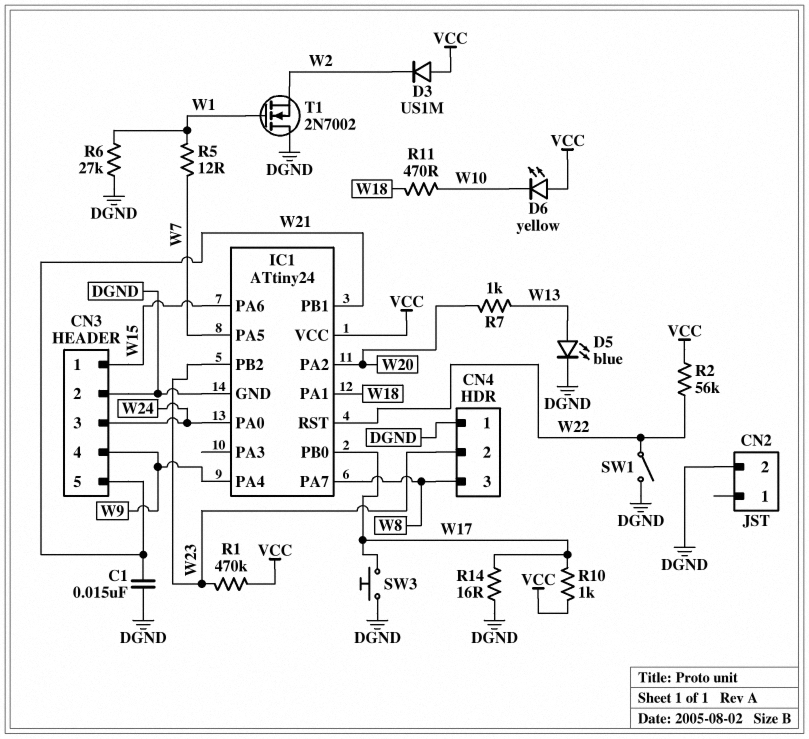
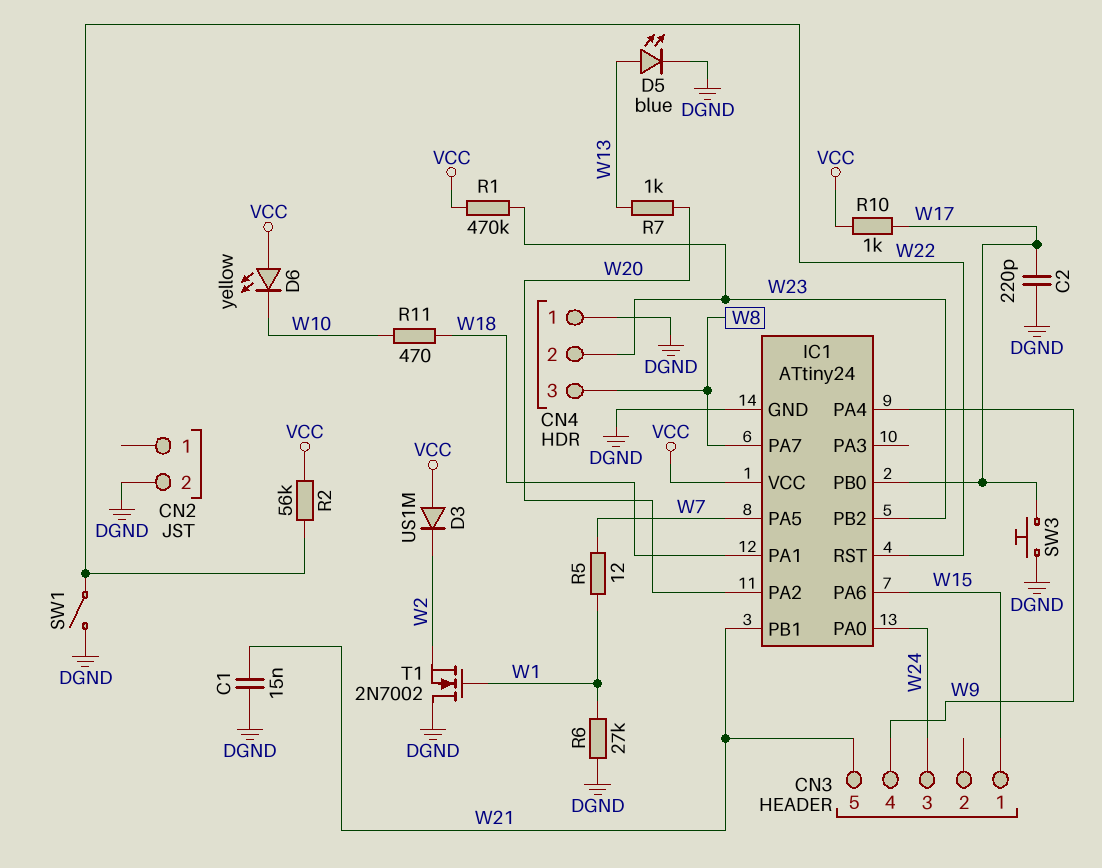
C2: none -> 220pF (DGND, W17)
CN3 pin 2: DGND -> none
R14: 16 (DGND, W17) -> none

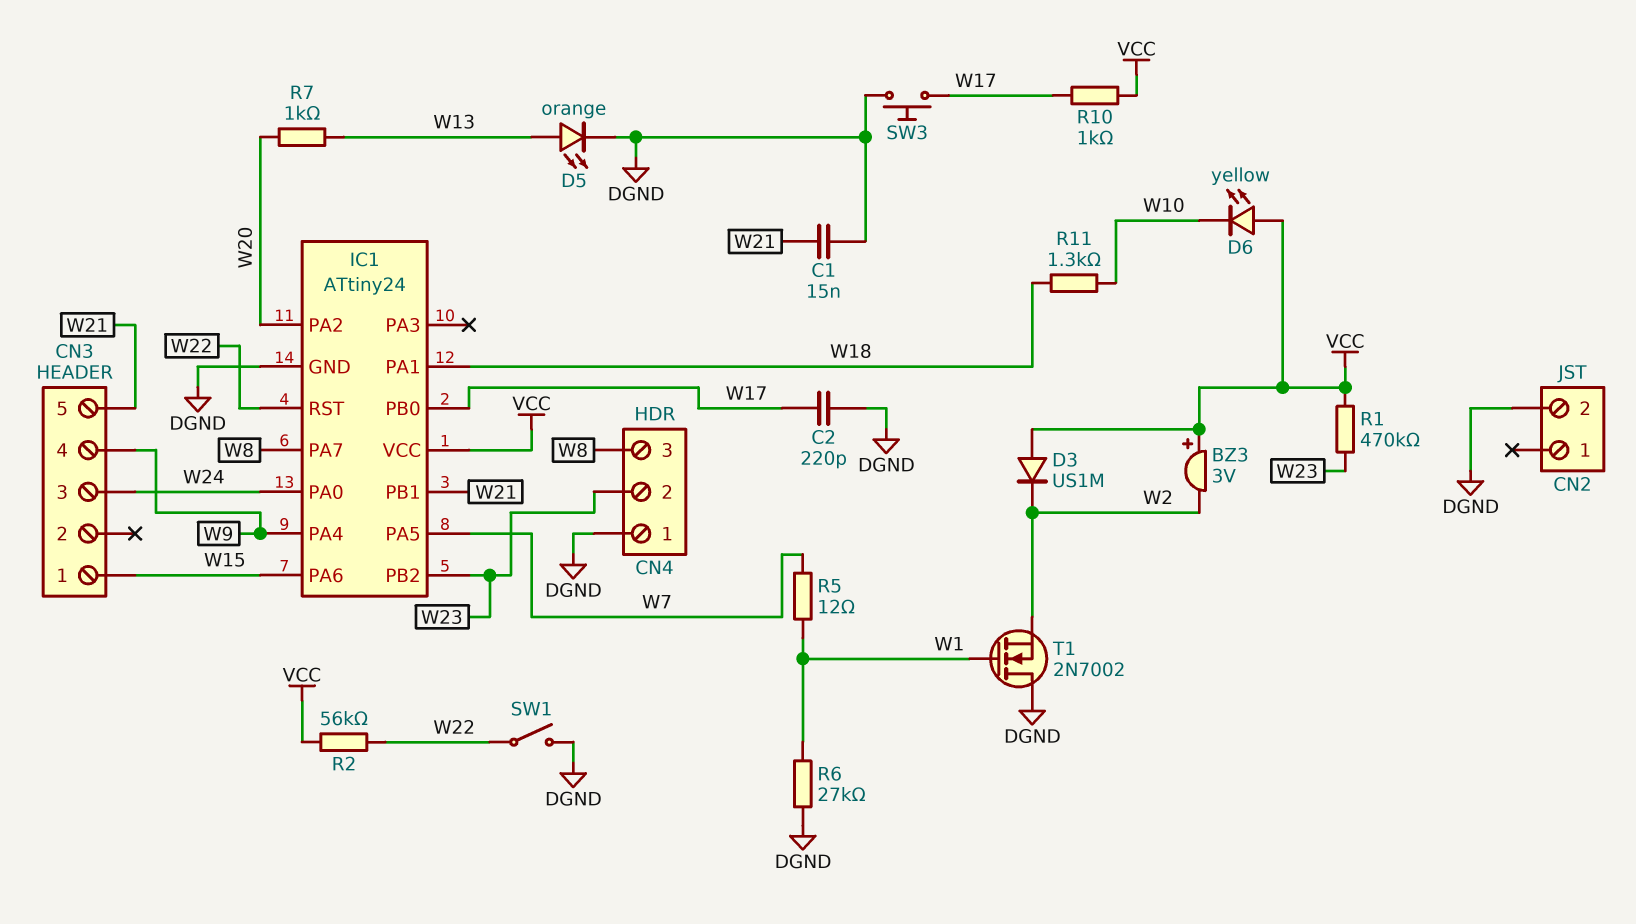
BZ3: none -> buzzer 3V (plus VCC, minus W2)
D5: LED blue (A W13, K DGND) -> LED orange (A W13, K DGND)
R11: 470 (W10, W18) -> 1.3k (W10, W18)

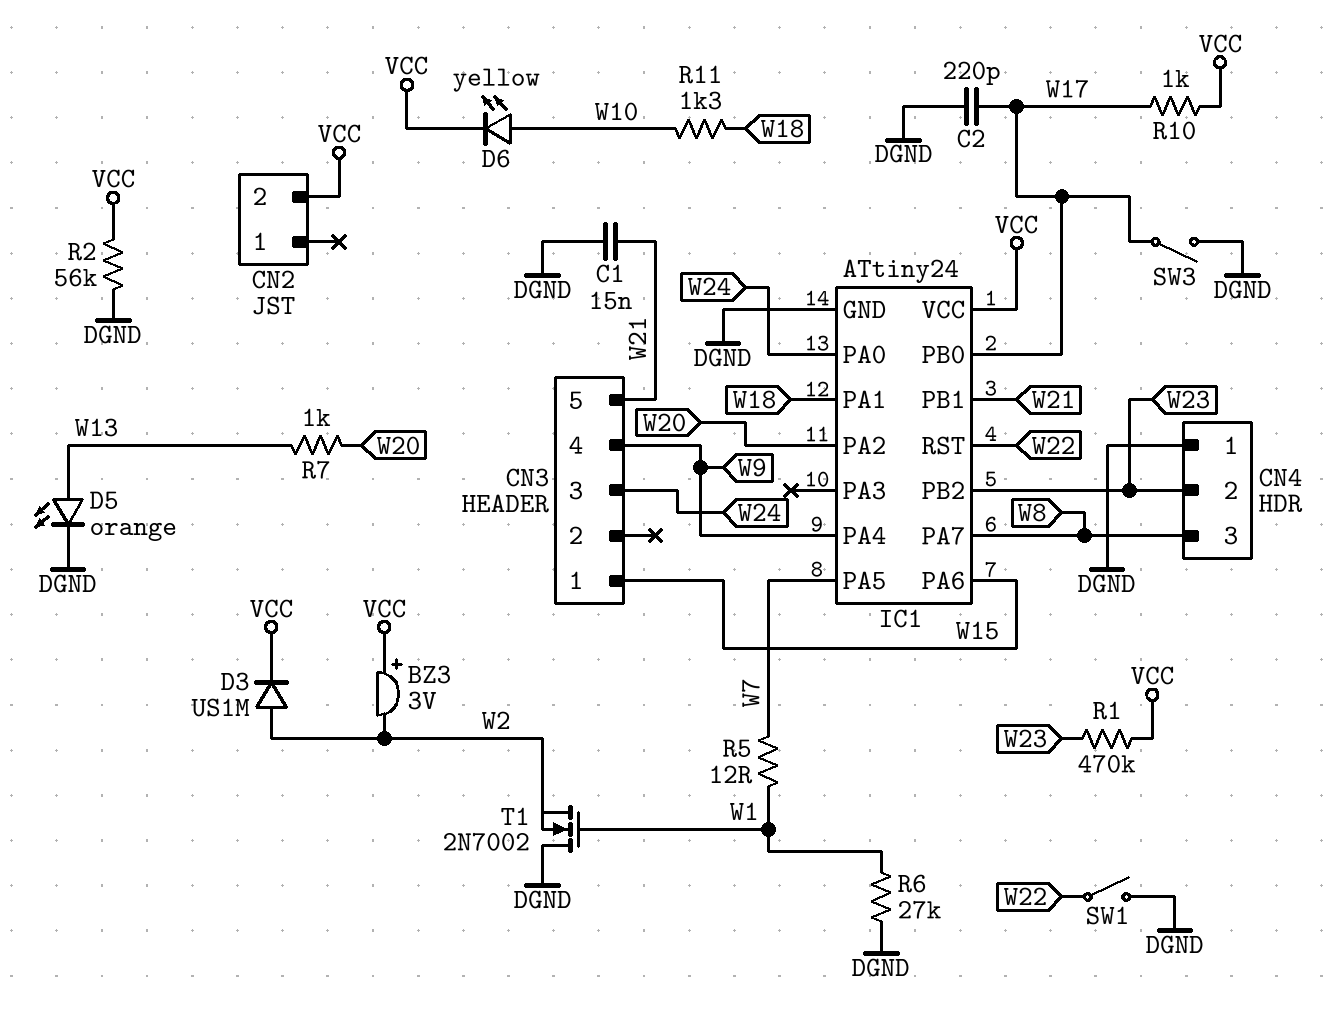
CN2 pin 2: DGND -> VCC
D3: diode US1M (A VCC, K W2) -> diode US1M (A W2, K VCC)
D6: LED yellow (A VCC, K W10) -> LED yellow (A W10, K VCC)
R2: 56k (VCC, W22) -> 56k (DGND, VCC)
SW3: button (DGND, W17) -> switch (DGND, W17)

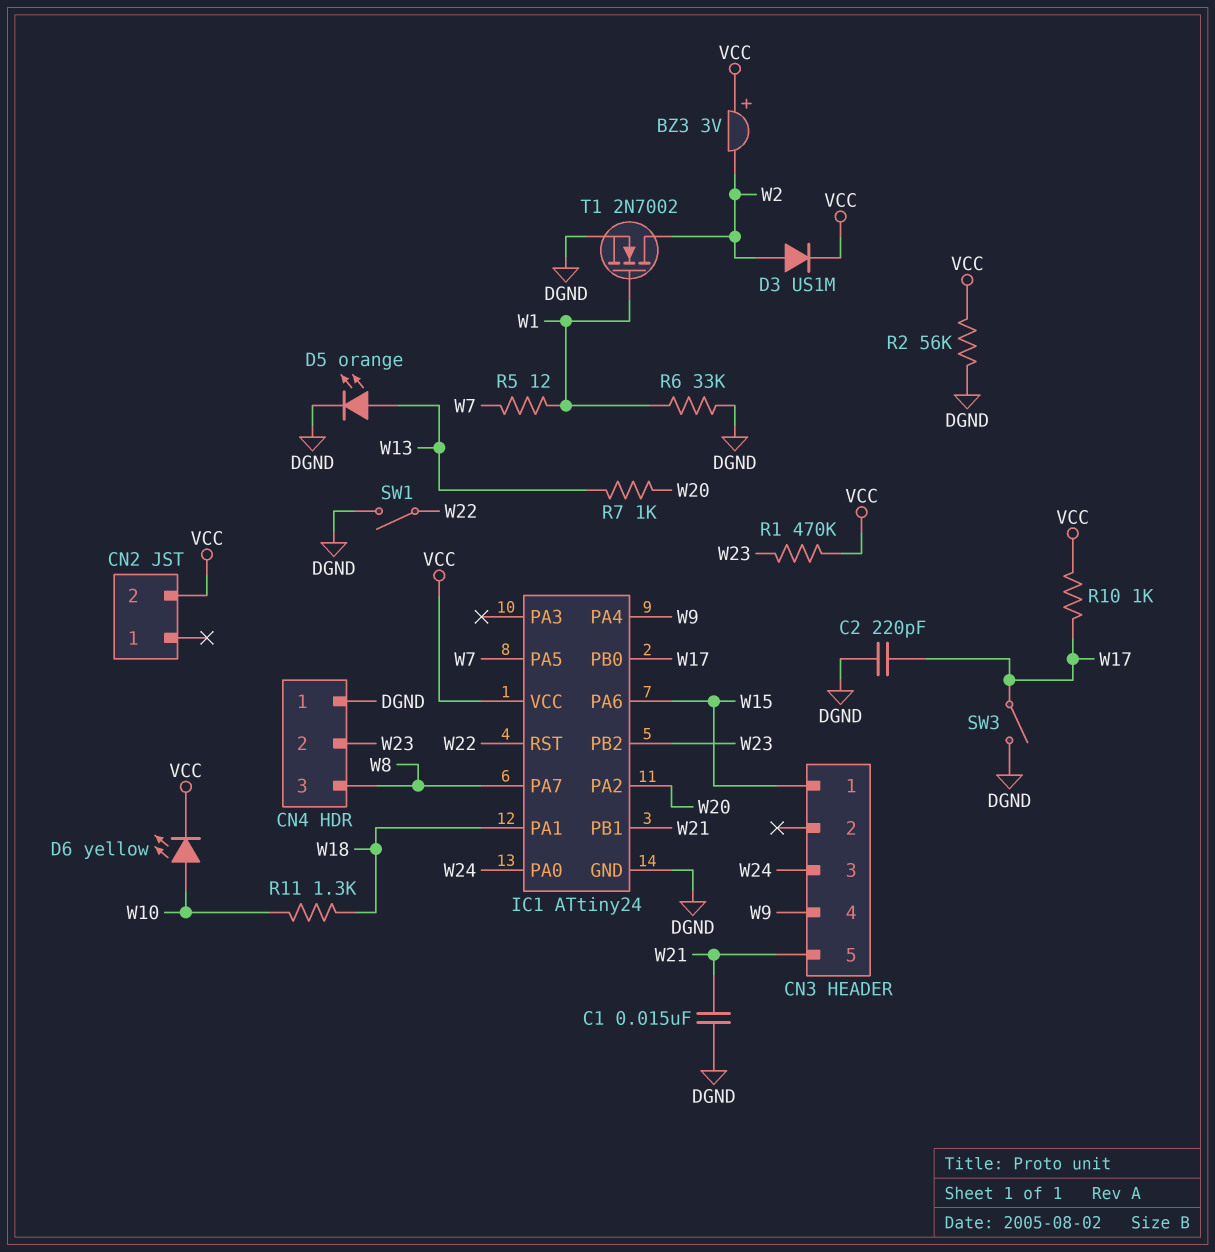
R6: 27k (DGND, W1) -> 33k (DGND, W1)
T1: NMOS 2N7002 (G W1, D DGND, S W2) -> NMOS 2N7002 (G W1, D W2, S DGND)

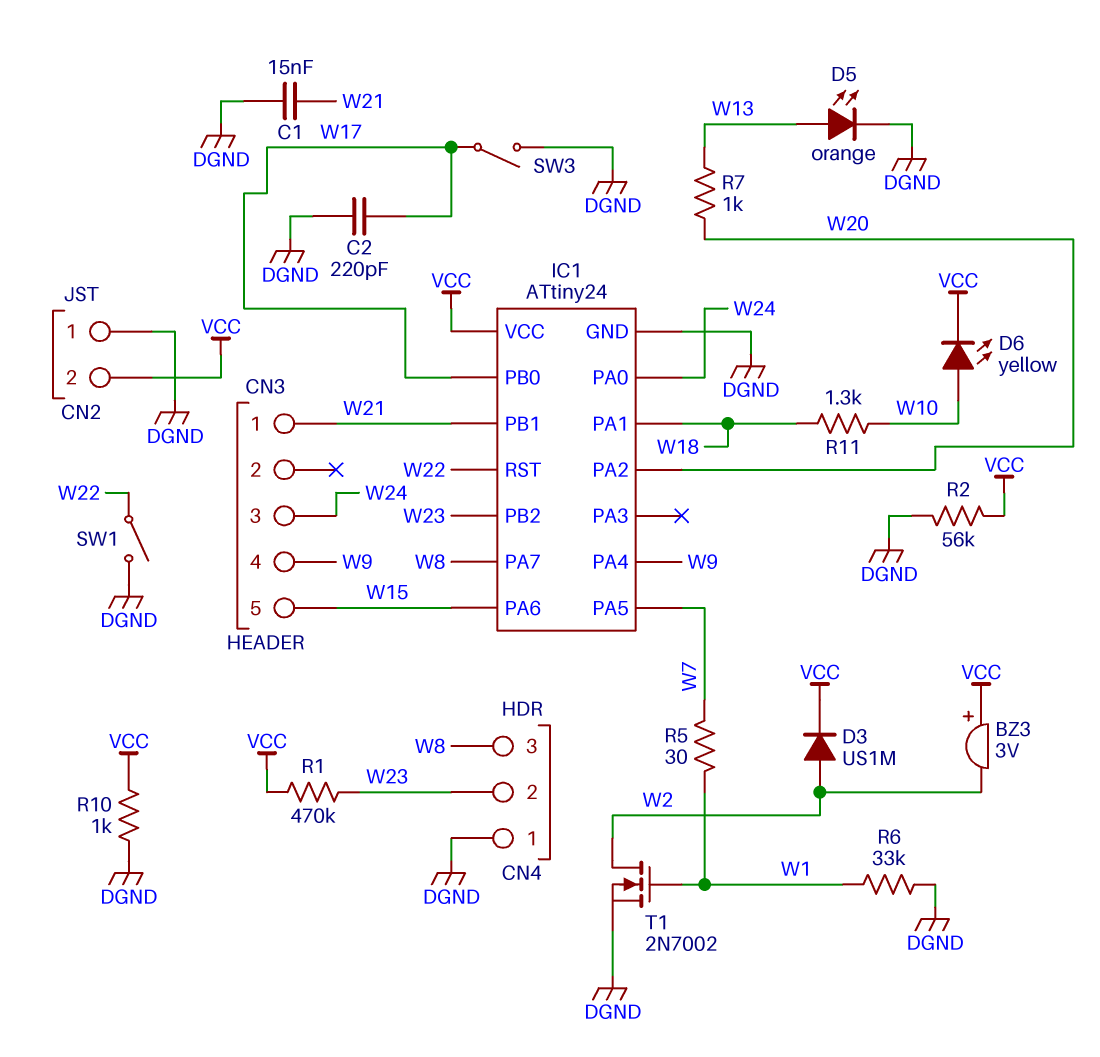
CN2 pin 1: none -> DGND
CN3 pin 1: W15 -> W21
CN3 pin 5: W21 -> W15
R5: 12 (W1, W7) -> 30 (W1, W7)
R10: 1k (VCC, W17) -> 1k (DGND, VCC)

